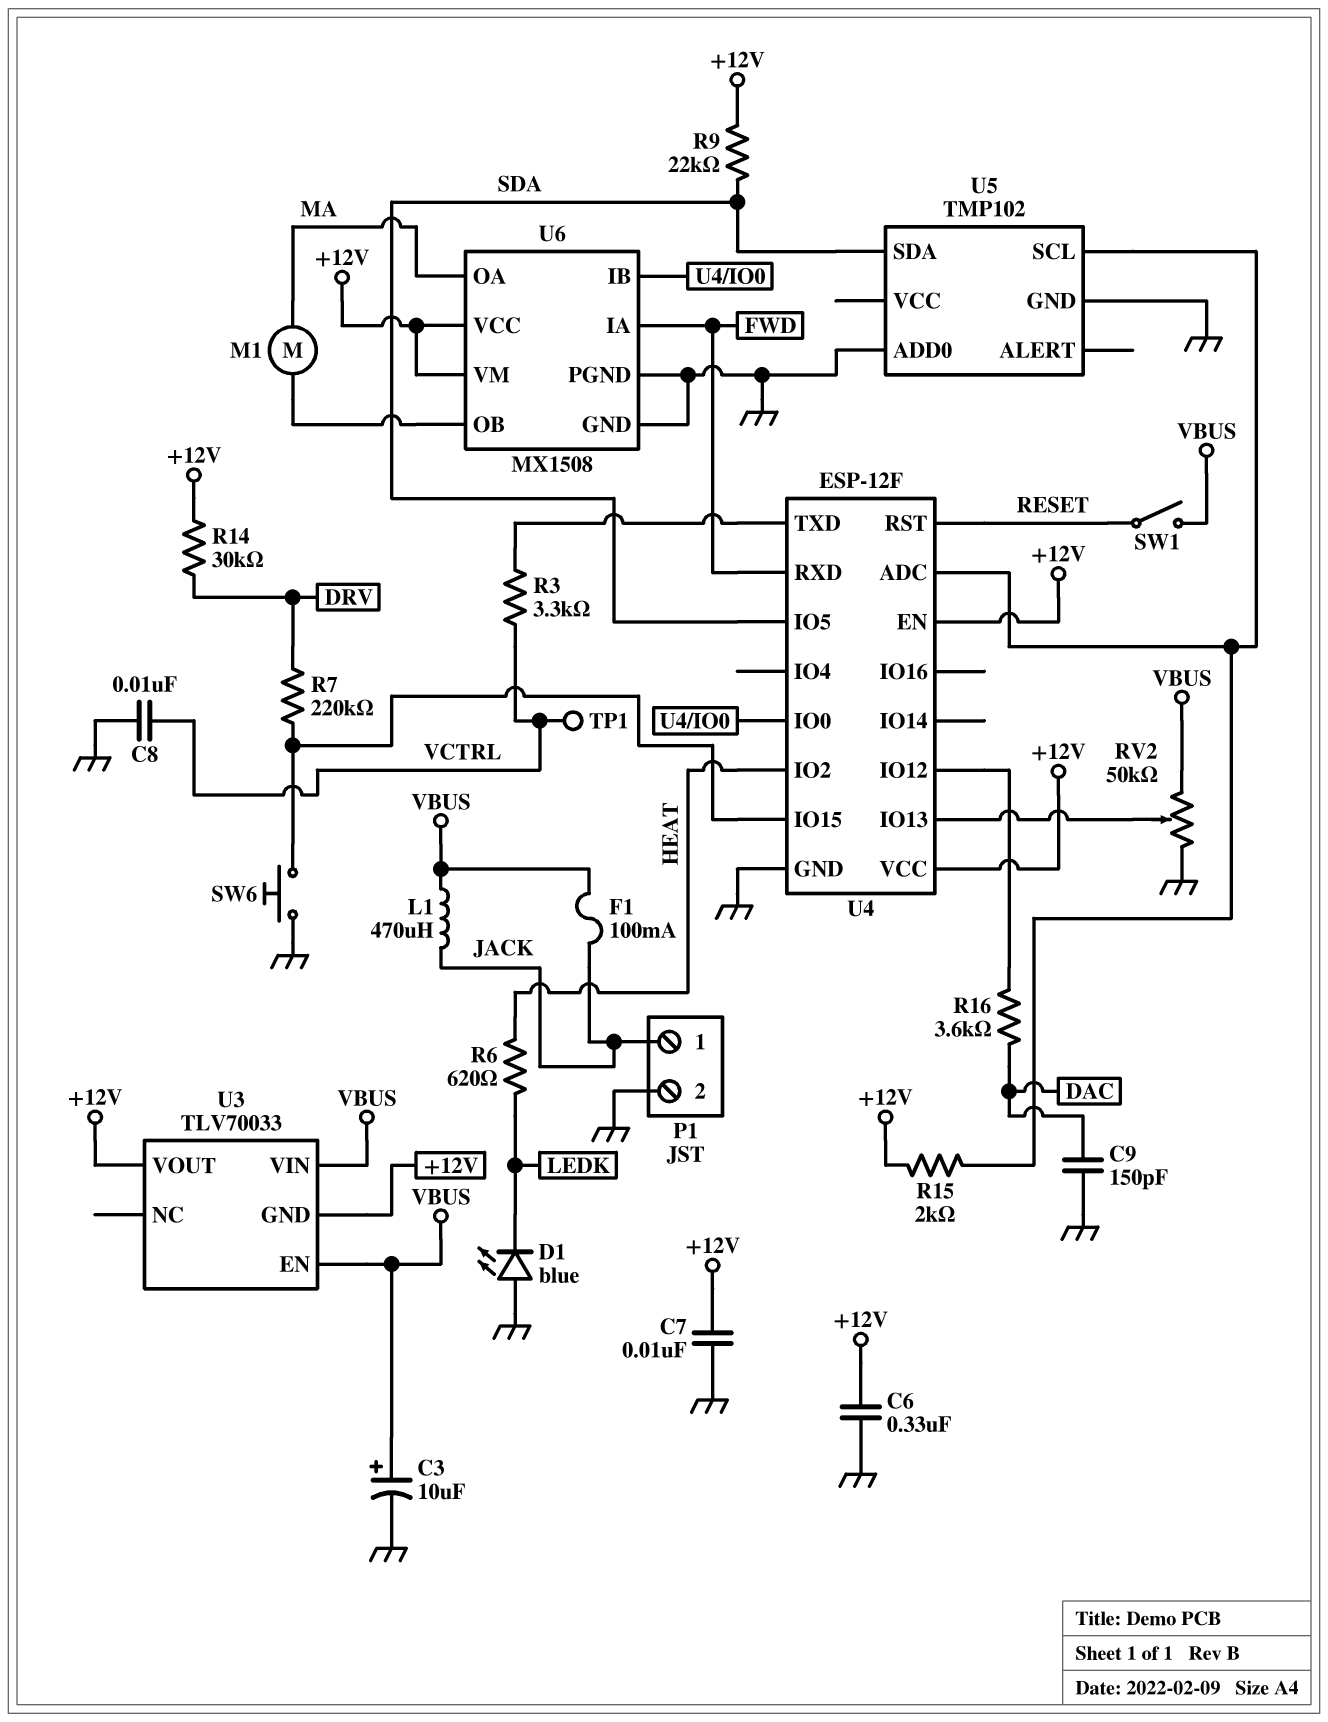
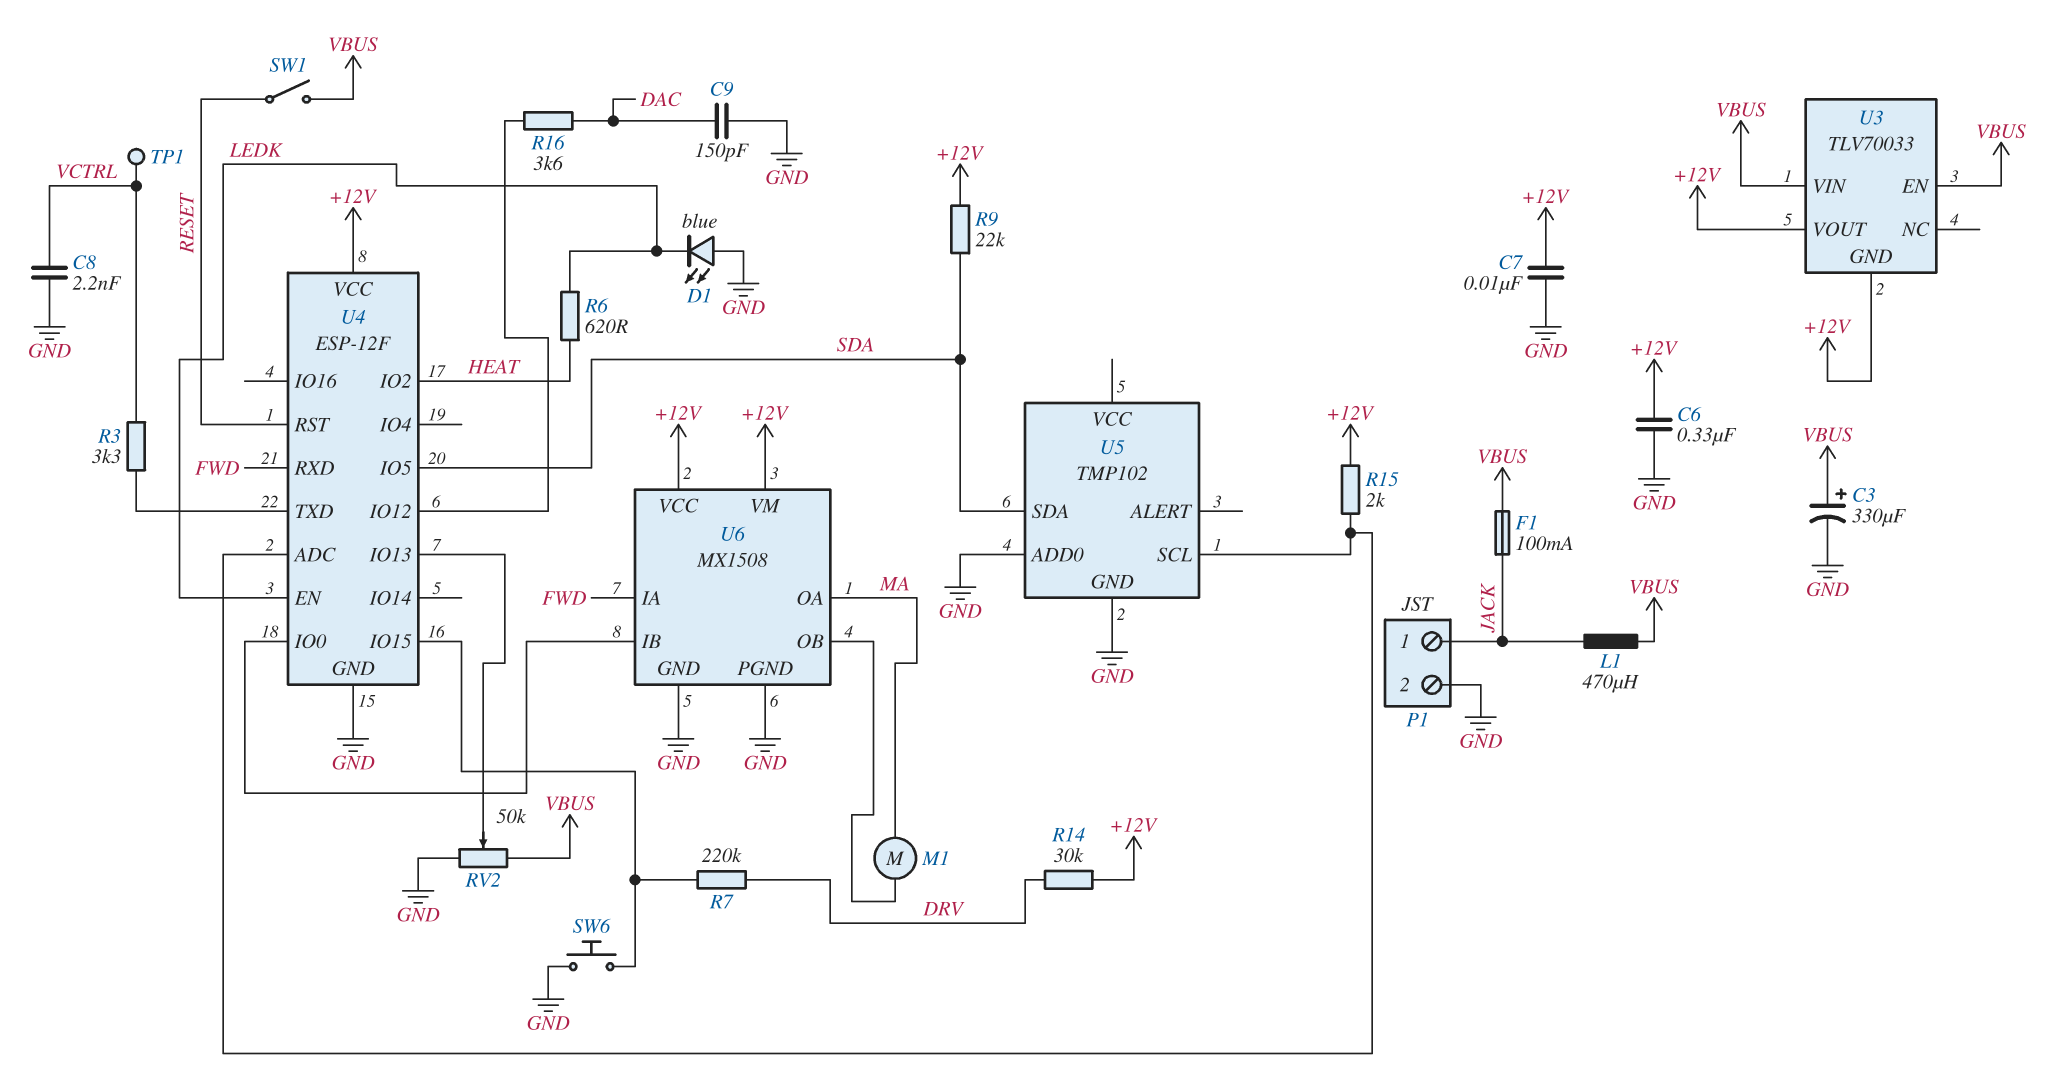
C3: 10uF (plus VBUS, minus GND) -> 330uF (plus VBUS, minus GND)
C8: 10nF (GND, VCTRL) -> 2.2nF (GND, VCTRL)
U4 pin EN: +12V -> LEDK

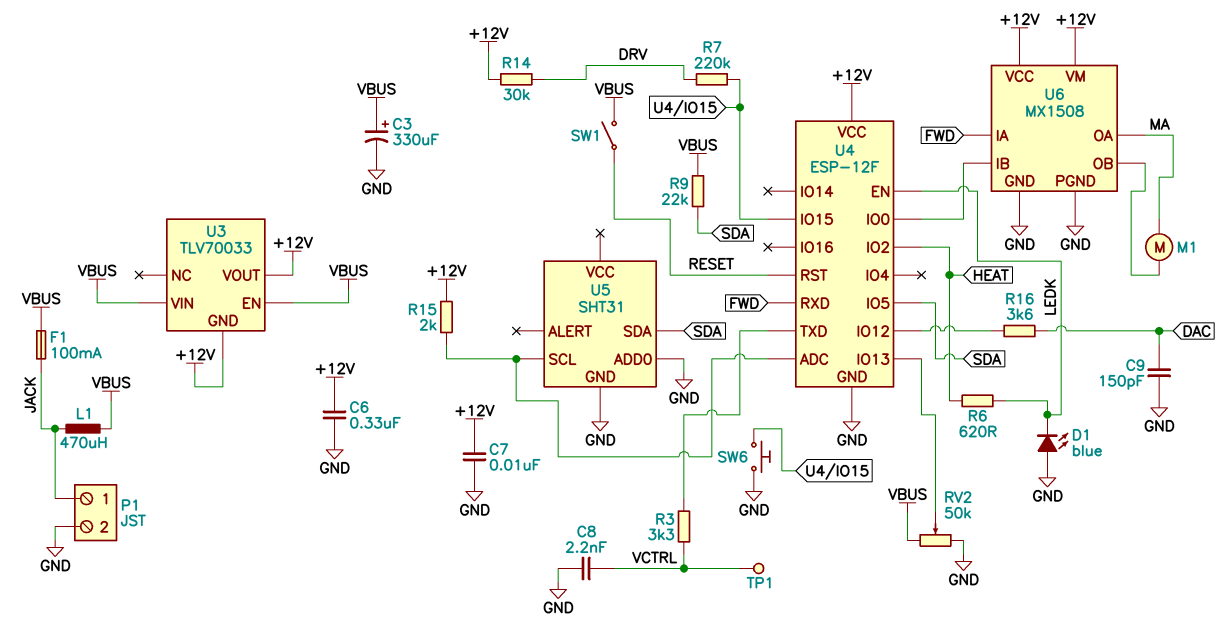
R9: 22k (+12V, SDA) -> 22k (SDA, VBUS)
U5: TMP102 -> SHT31

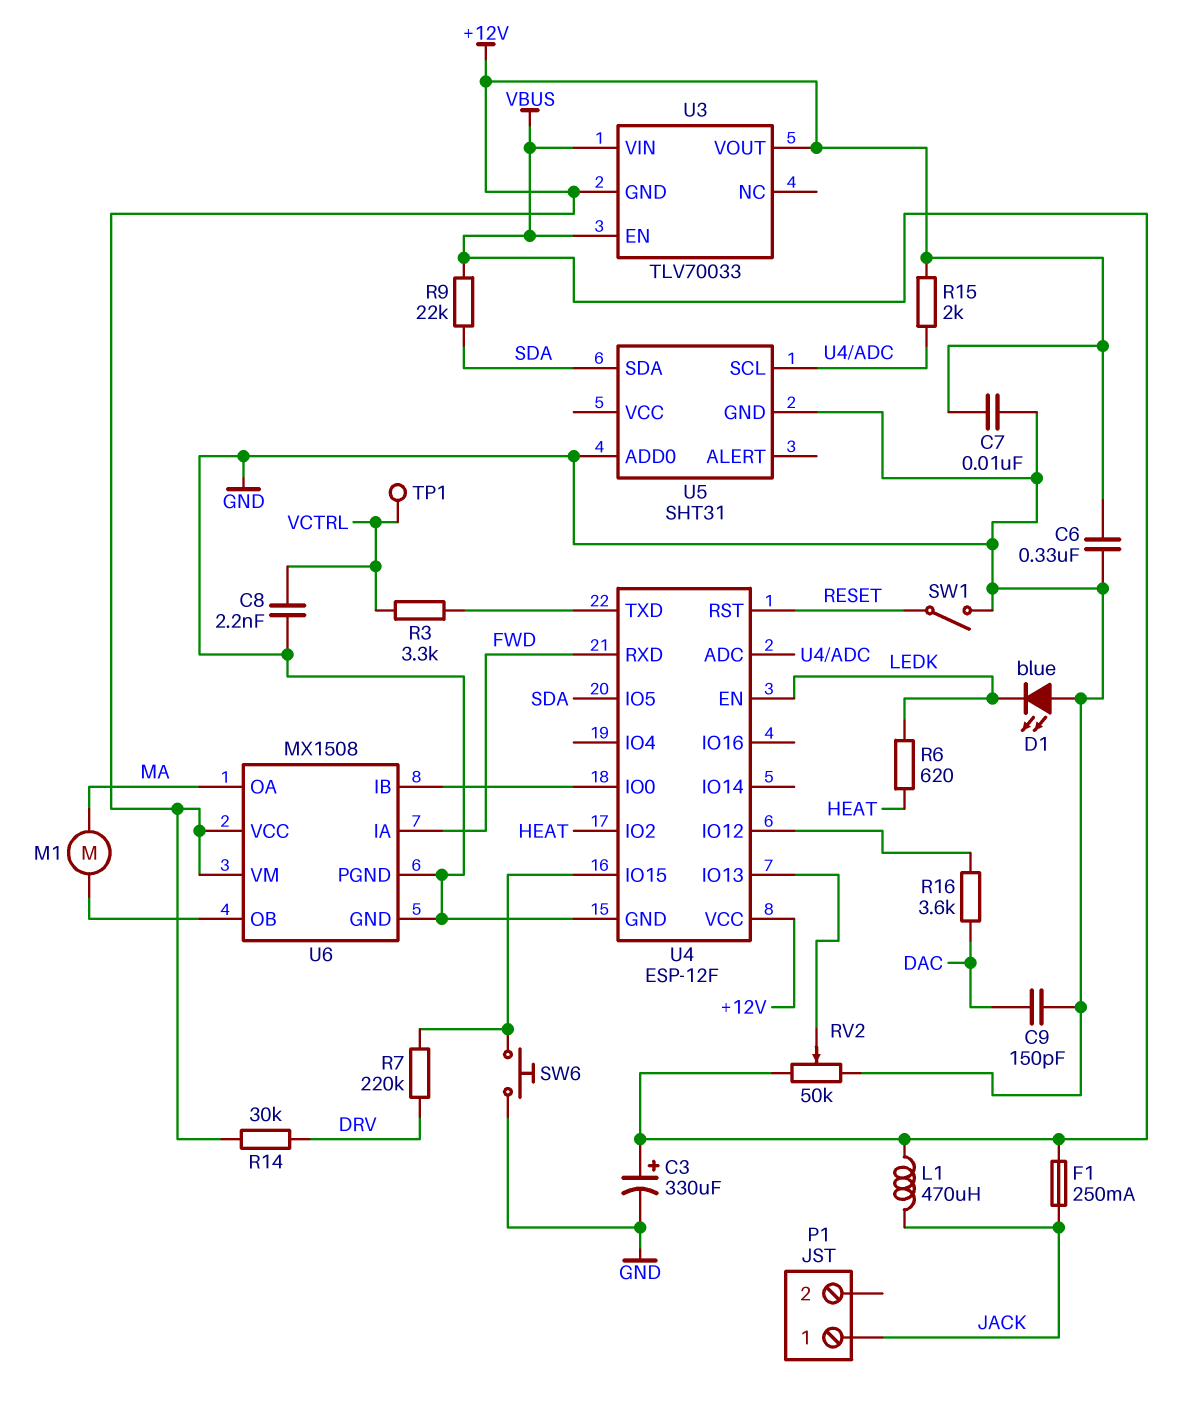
F1: 100mA (JACK, VBUS) -> 250mA (JACK, VBUS)
P1 pin 2: GND -> none
SW1: switch (RESET, VBUS) -> switch (GND, RESET)

